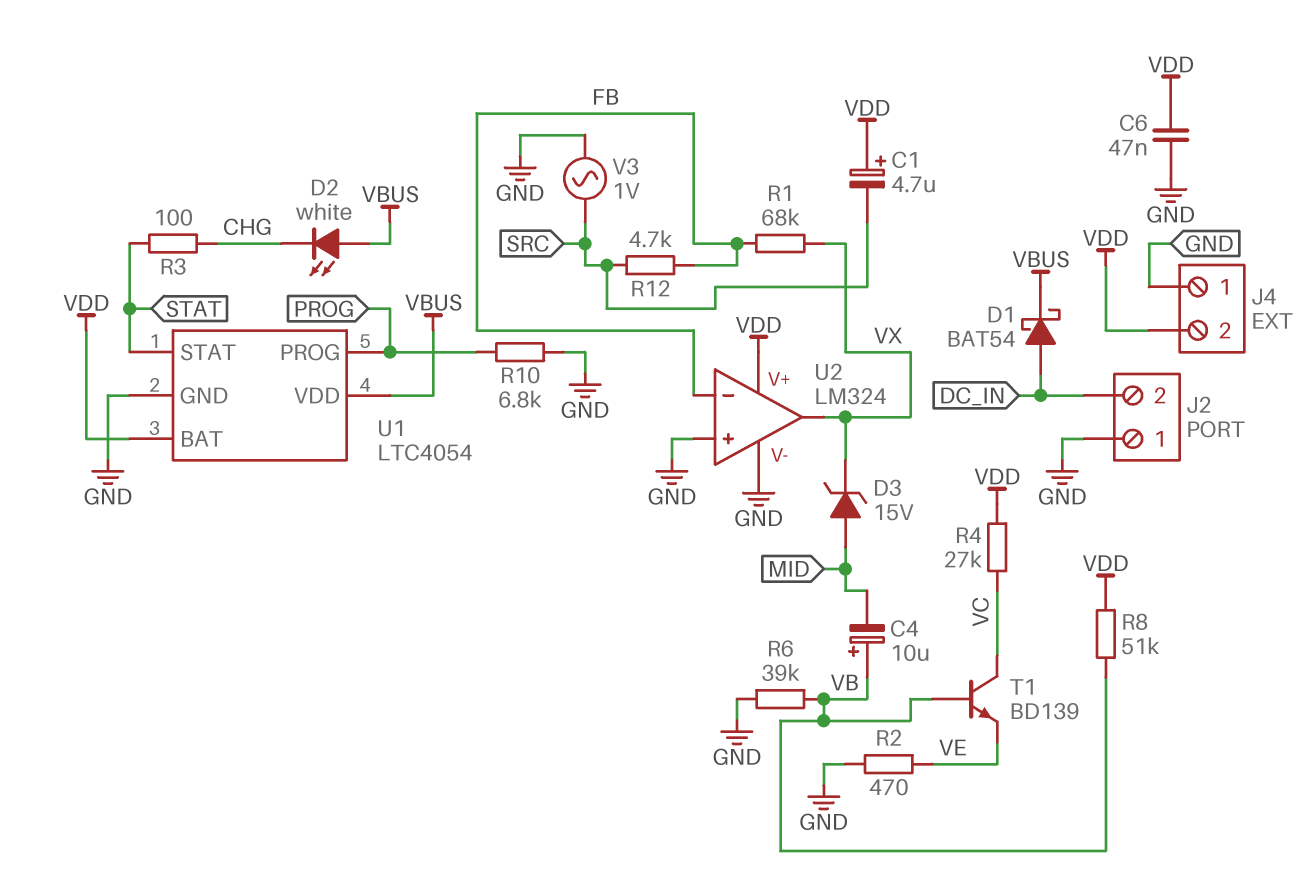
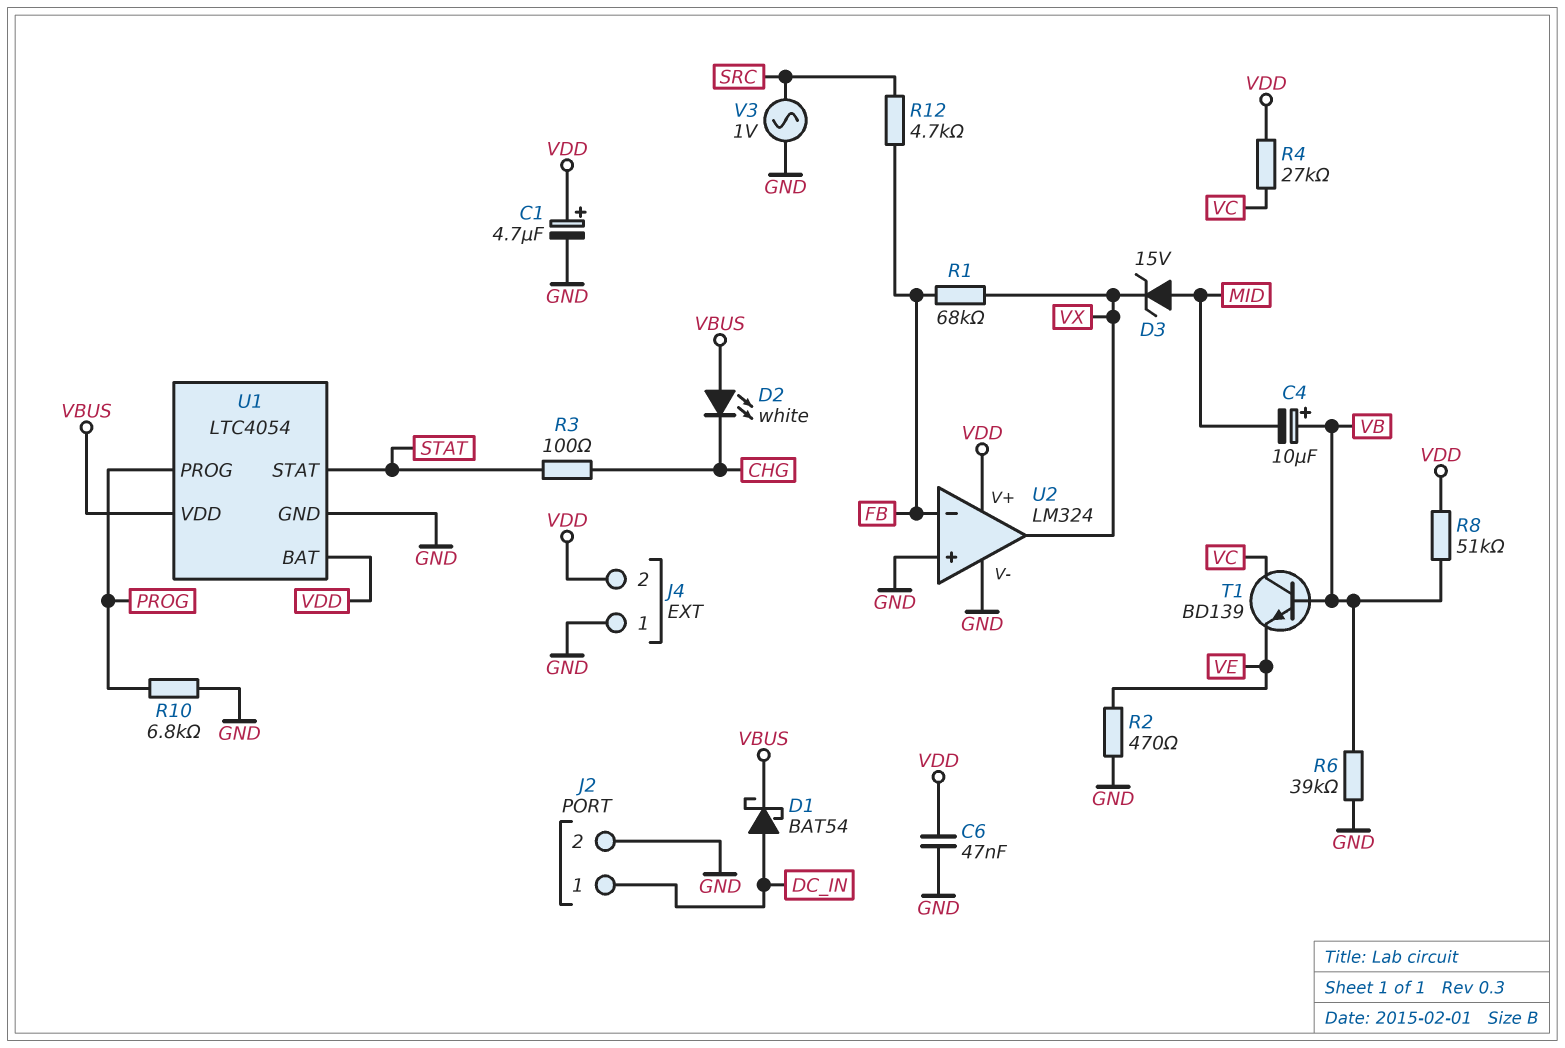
C1: 4.7uF (plus VDD, minus SRC) -> 4.7uF (plus VDD, minus GND)
J2 pin 1: GND -> DC_IN
J2 pin 2: DC_IN -> GND

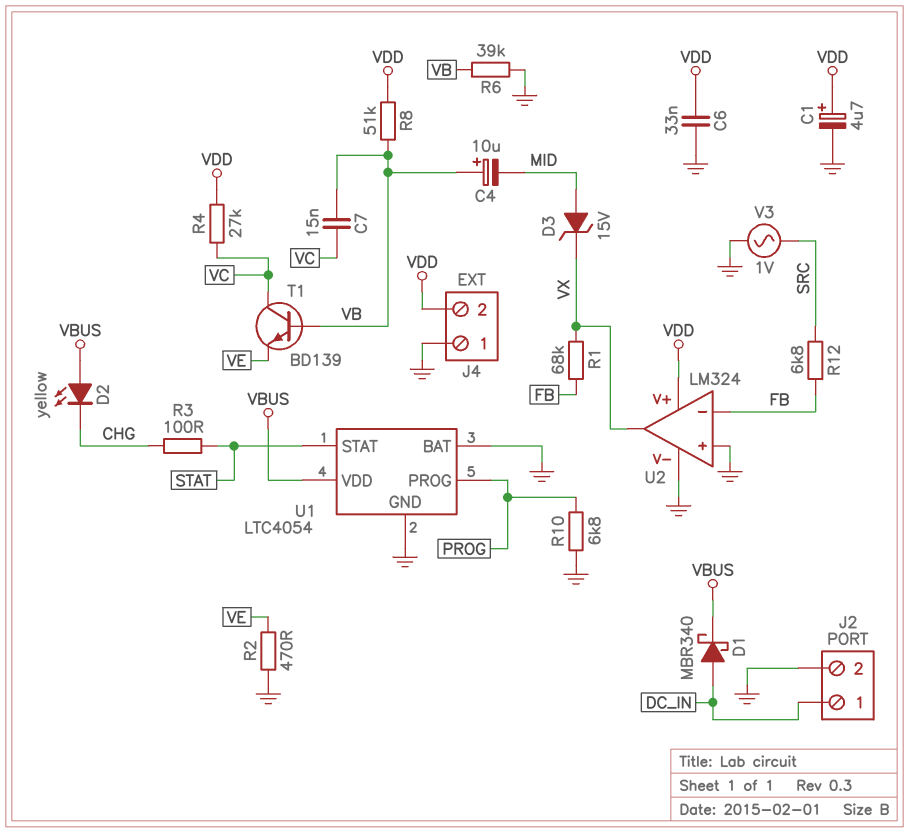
C6: 47nF (GND, VDD) -> 33nF (GND, VDD)
C7: none -> 15nF (VB, VC)
D1: schottky BAT54 (A DC_IN, K VBUS) -> schottky MBR340 (A DC_IN, K VBUS)
D2: LED white (A VBUS, K CHG) -> LED yellow (A VBUS, K CHG)
R12: 4.7k (FB, SRC) -> 6.8k (FB, SRC)
U1 pin BAT: VDD -> GND

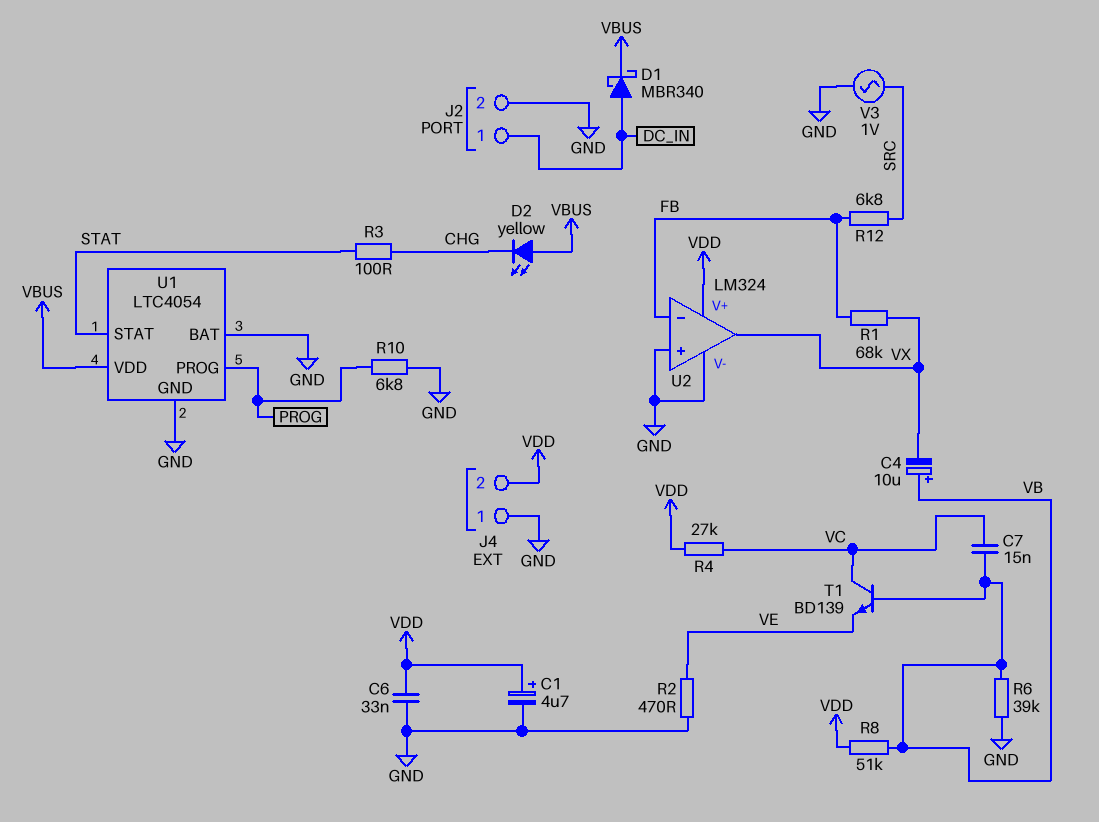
C4: 10uF (plus VB, minus MID) -> 10uF (plus VB, minus VX)
D3: zener 15V (A MID, K VX) -> none

